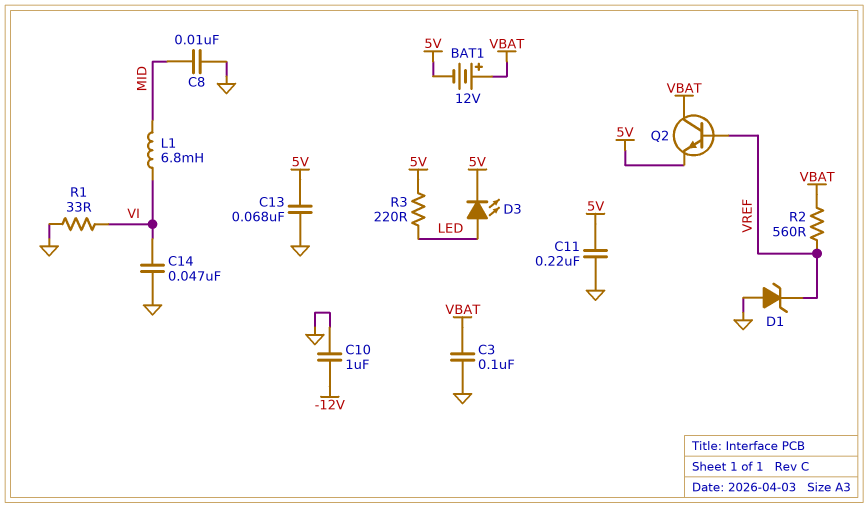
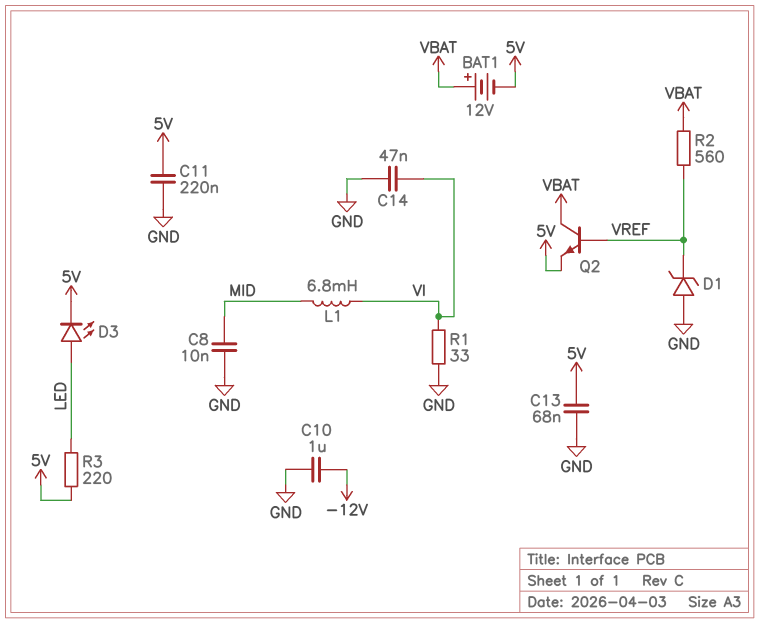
C3: 100nF (GND, VBAT) -> none

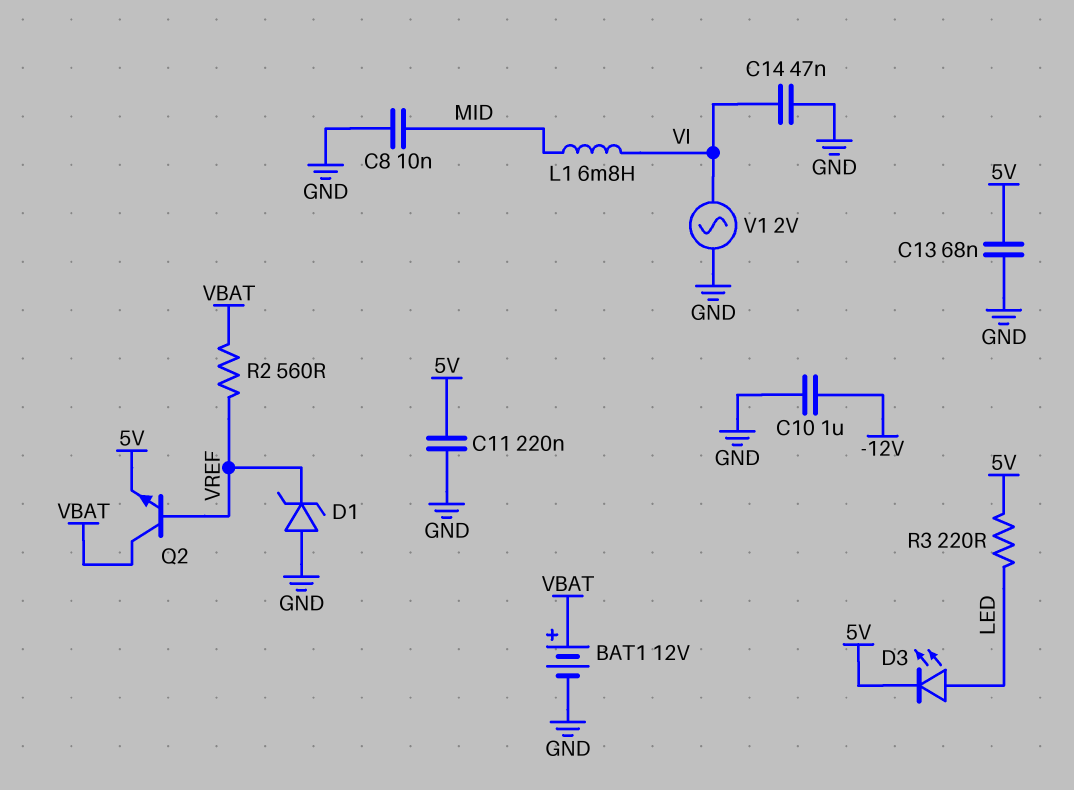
BAT1: 12V (plus VBAT, minus 5V) -> 12V (plus VBAT, minus GND)
R1: 33 (GND, VI) -> none
V1: none -> AC 2V (GND, VI)

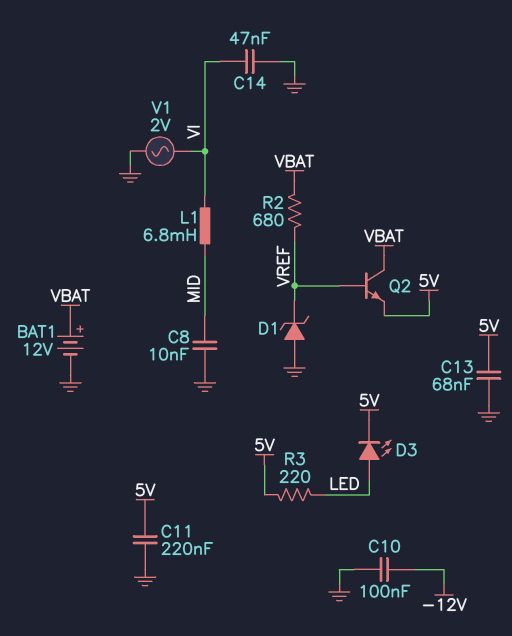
C10: 1uF (-12V, GND) -> 100nF (-12V, GND)
R2: 560 (VBAT, VREF) -> 680 (VBAT, VREF)

